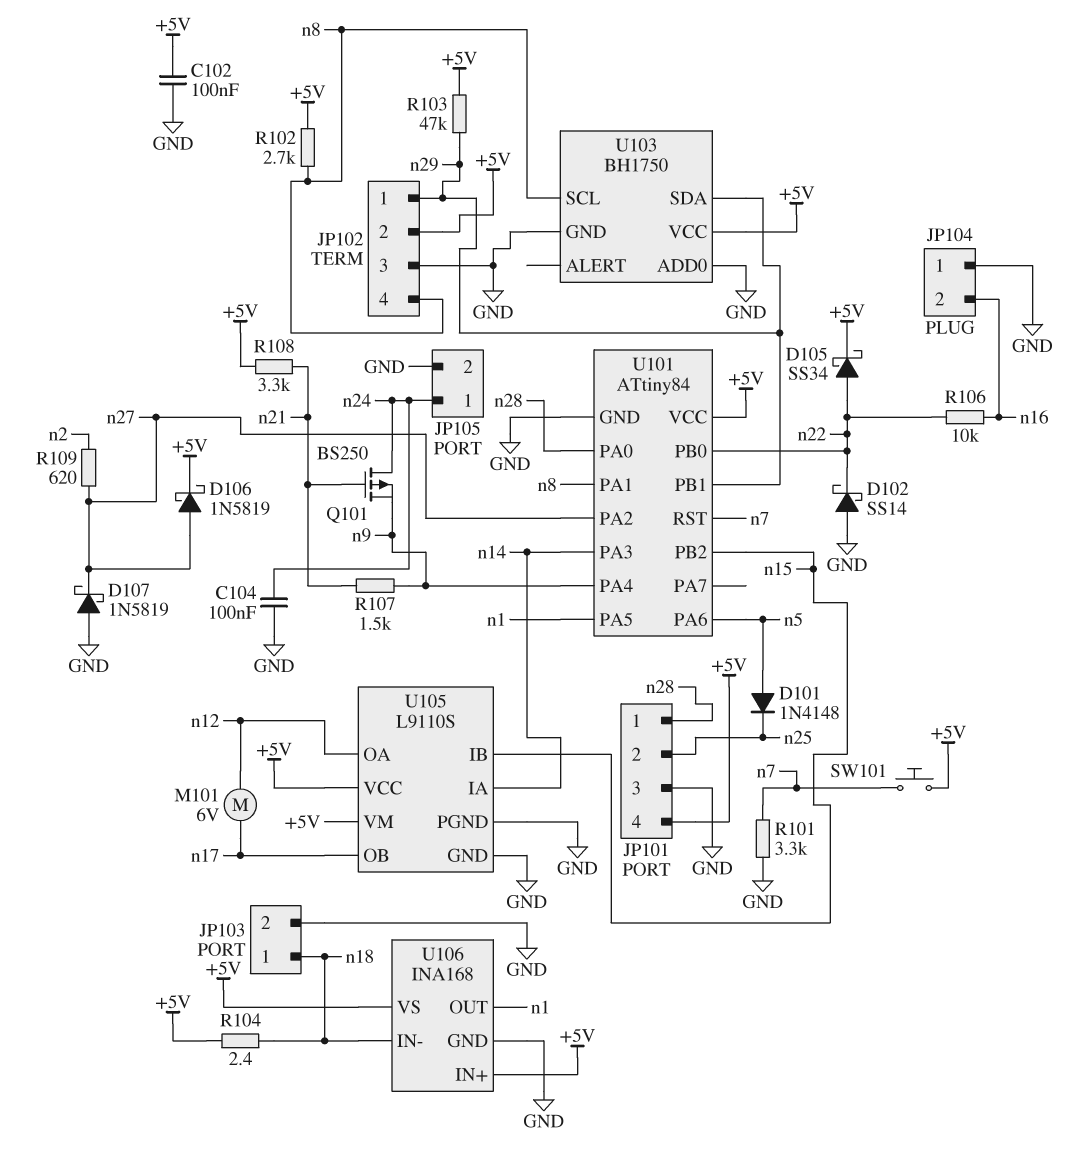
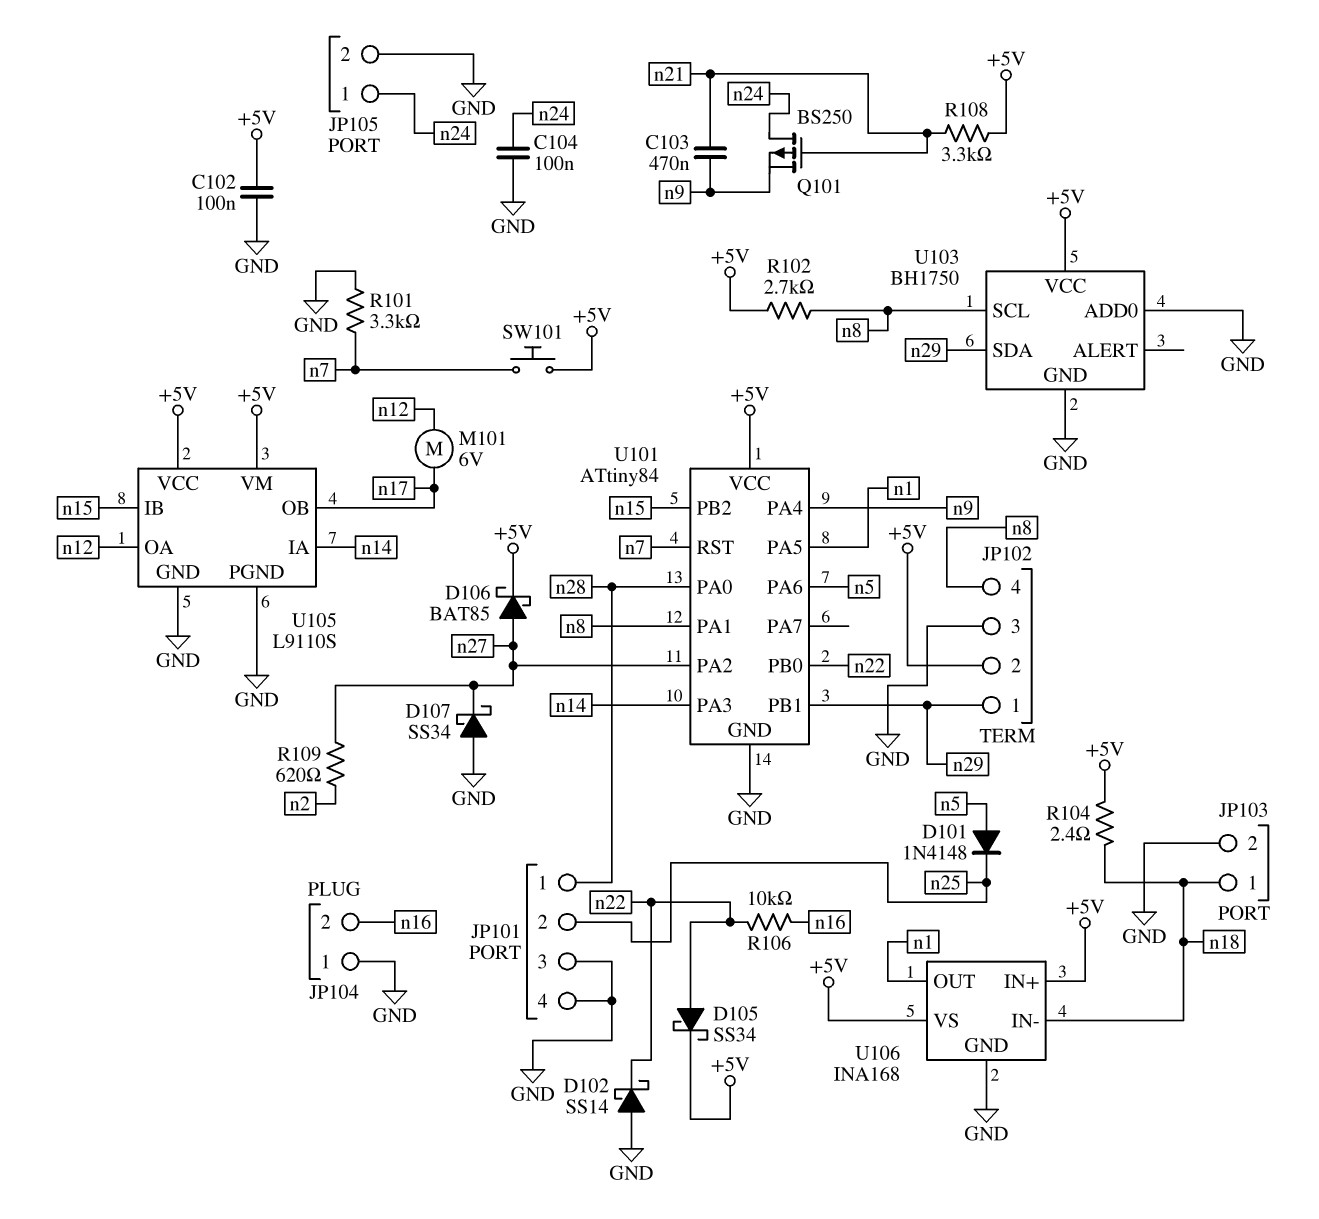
C103: none -> 470nF (n9, n21)
D106: schottky 1N5819 (A n27, K +5V) -> schottky BAT85 (A n27, K +5V)
D107: schottky 1N5819 (A GND, K n27) -> schottky SS34 (A GND, K n27)
JP101 pin 4: +5V -> GND
R103: 47k (+5V, n29) -> none
R107: 1.5k (n9, n21) -> none

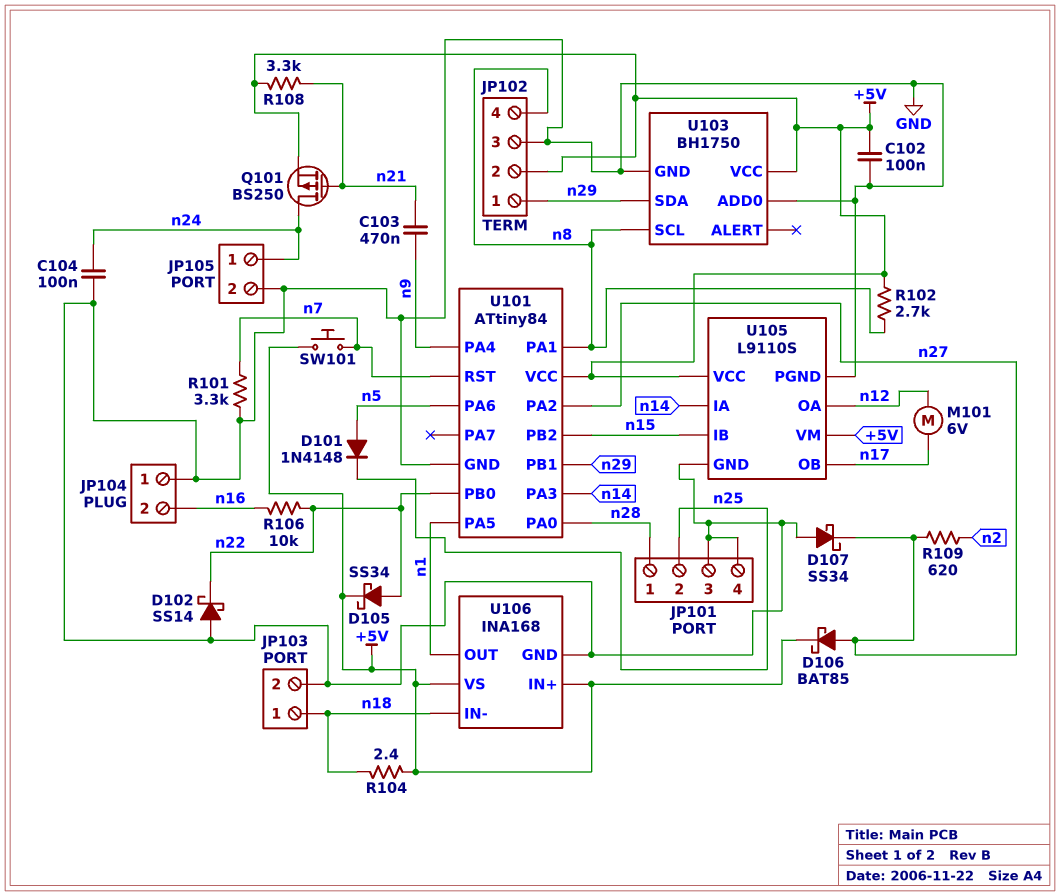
Q101: PMOS BS250 (G n21, D n24, S n9) -> PMOS BS250 (G n21, D n24, S +5V)

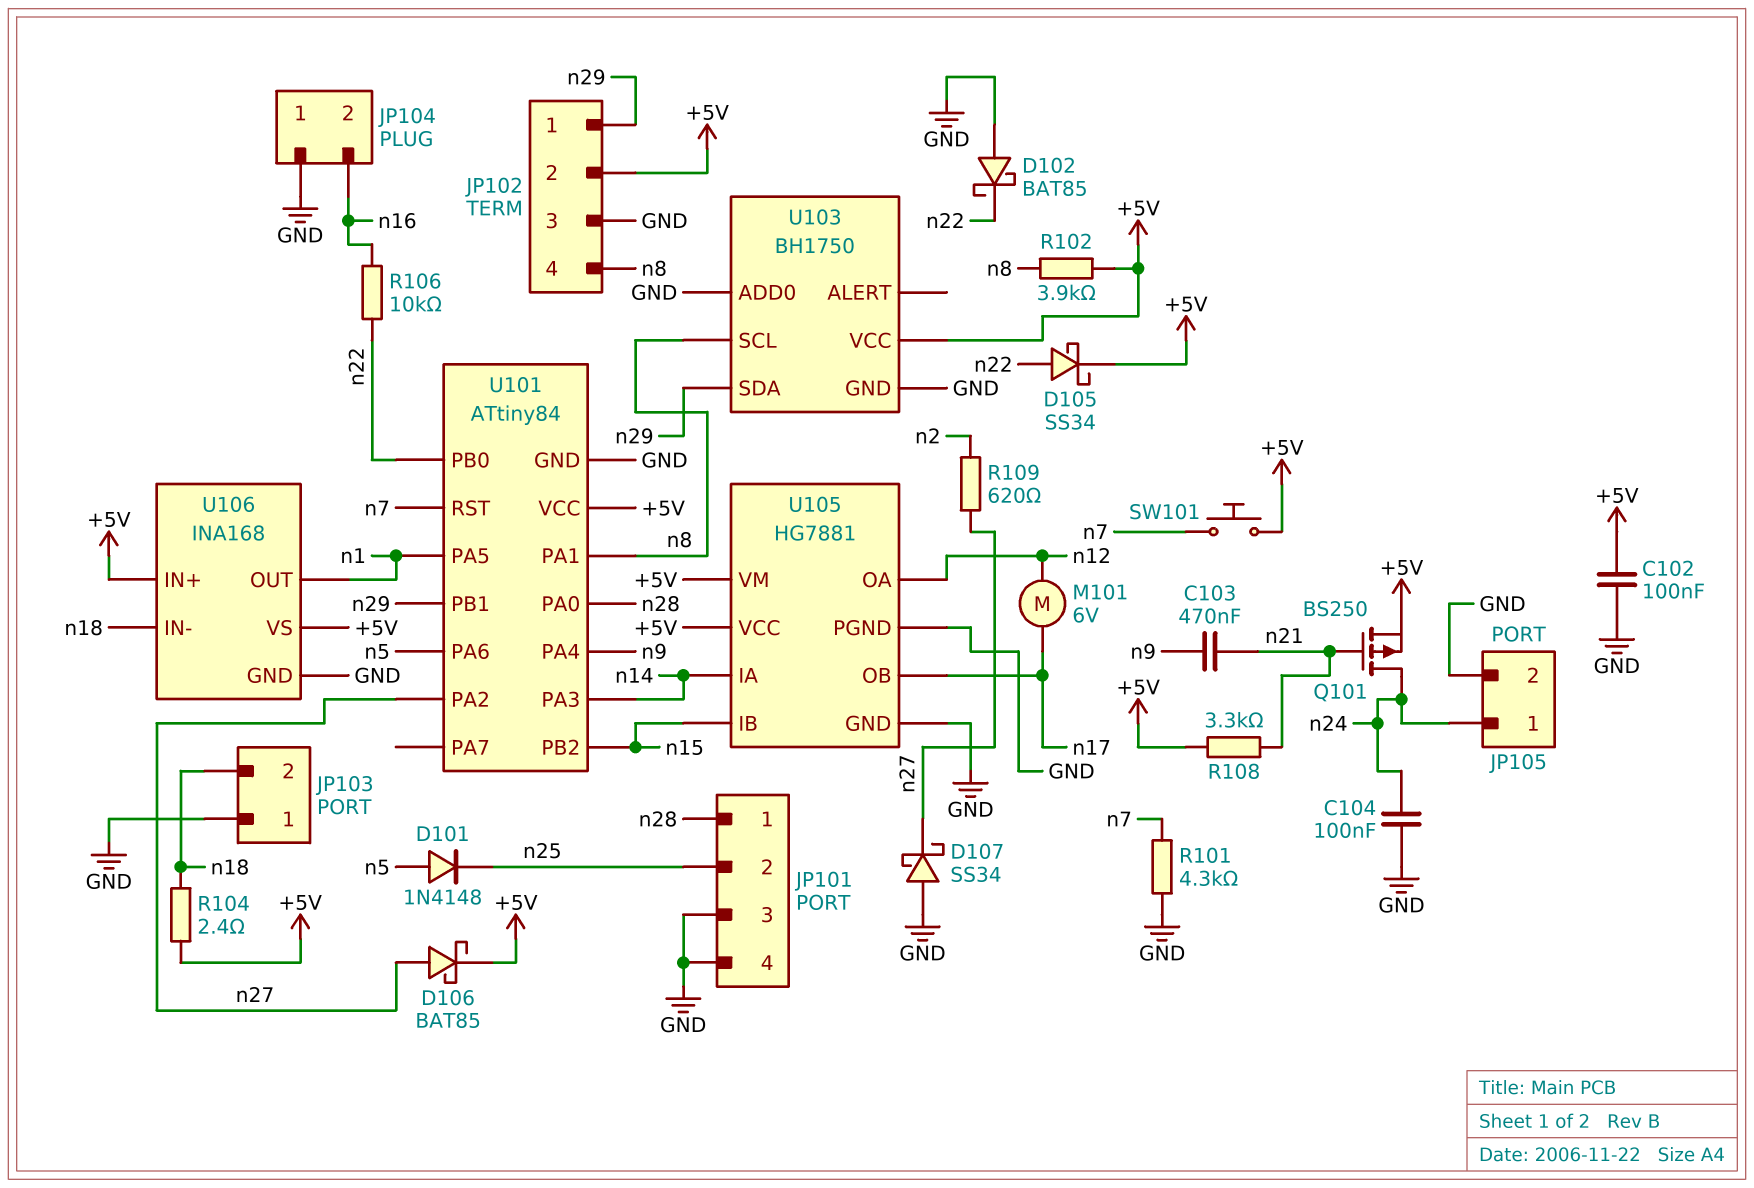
D102: schottky SS14 (A GND, K n22) -> schottky BAT85 (A GND, K n22)
JP103 pin 1: n18 -> GND
JP103 pin 2: GND -> n18
R101: 3.3k (GND, n7) -> 4.3k (GND, n7)
R102: 2.7k (+5V, n8) -> 3.9k (+5V, n8)
U105: L9110S -> HG7881

